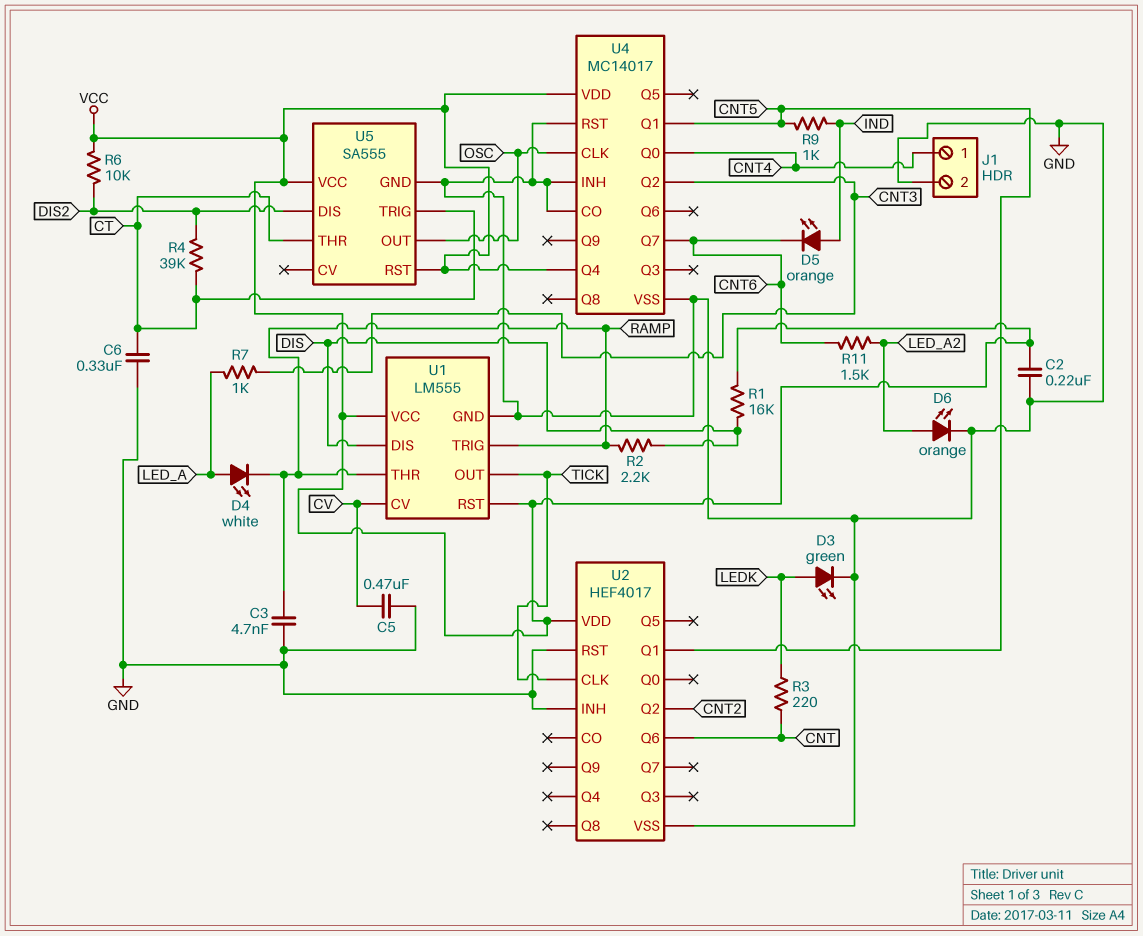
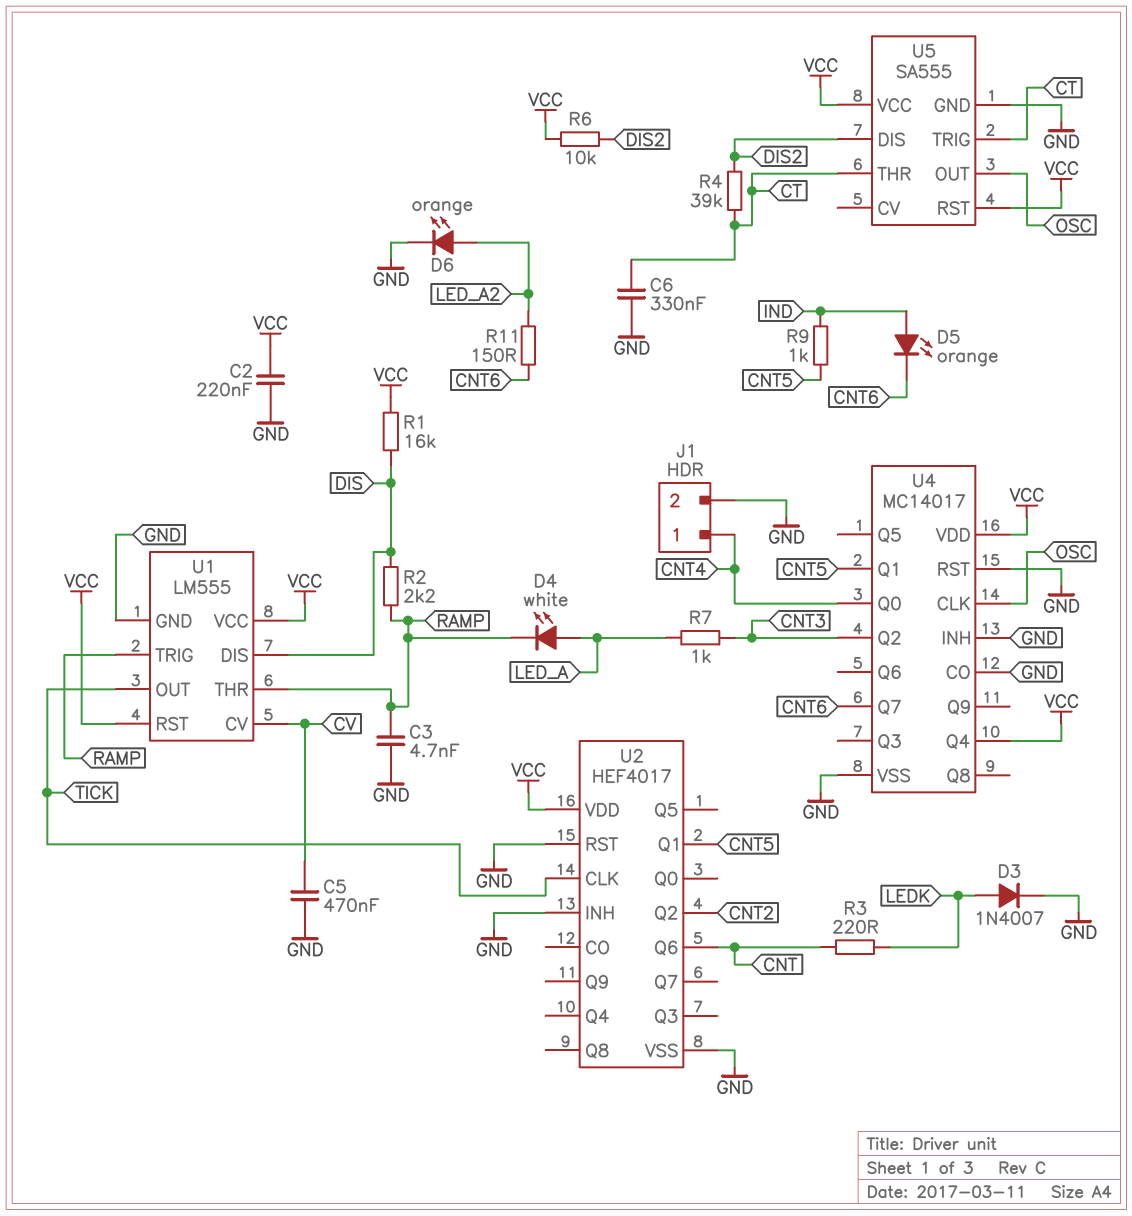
D3: LED green (A LEDK, K GND) -> diode 1N4007 (A LEDK, K GND)
R11: 1.5k (CNT6, LED_A2) -> 150 (CNT6, LED_A2)

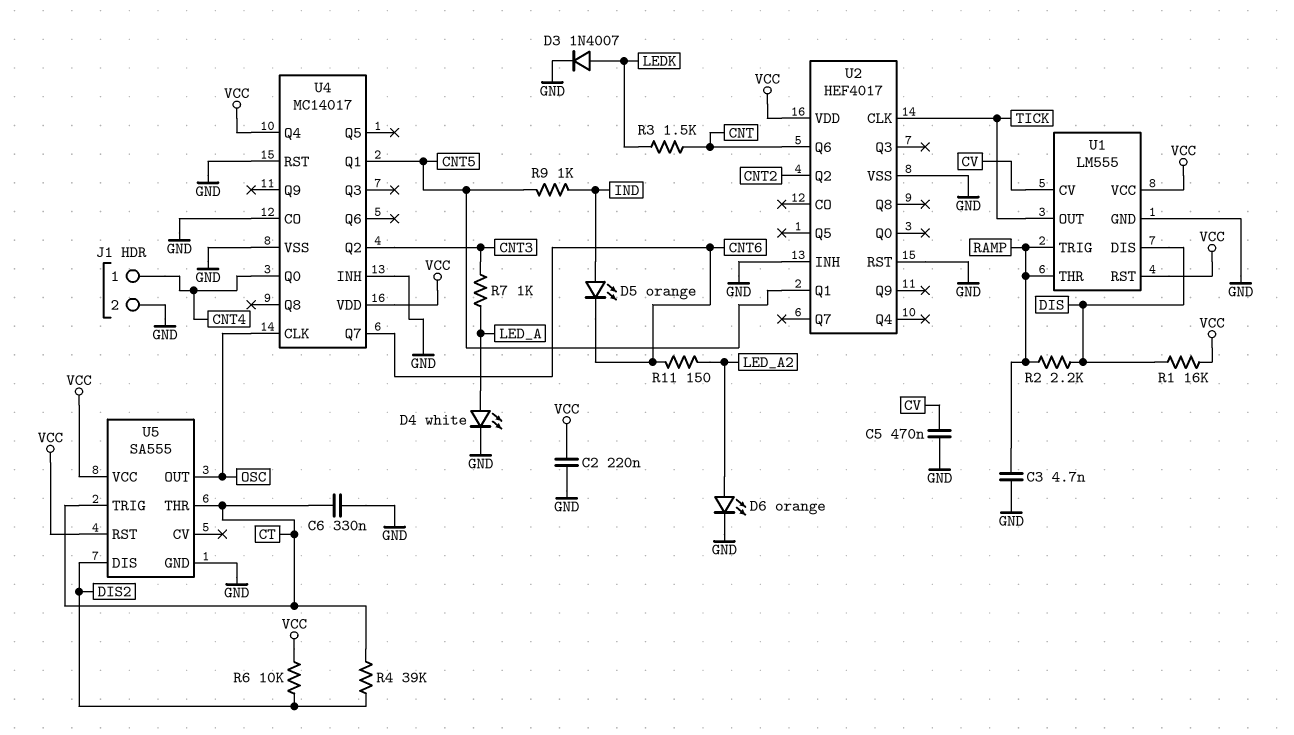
D4: LED white (A LED_A, K RAMP) -> LED white (A LED_A, K GND)
R3: 220 (CNT, LEDK) -> 1.5k (CNT, LEDK)

